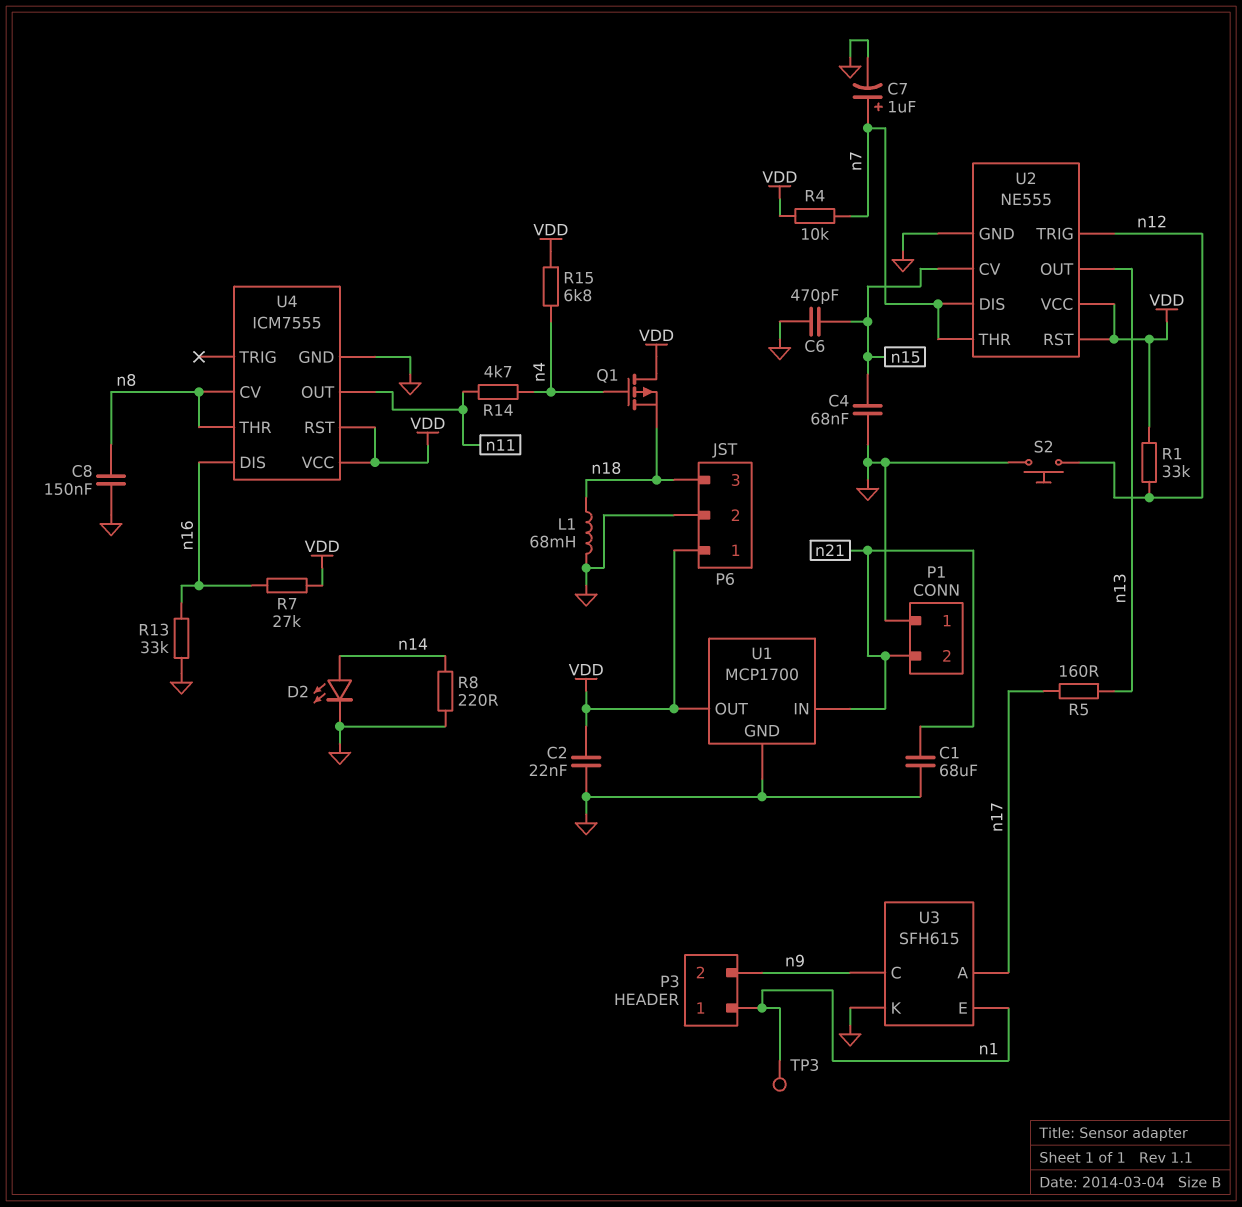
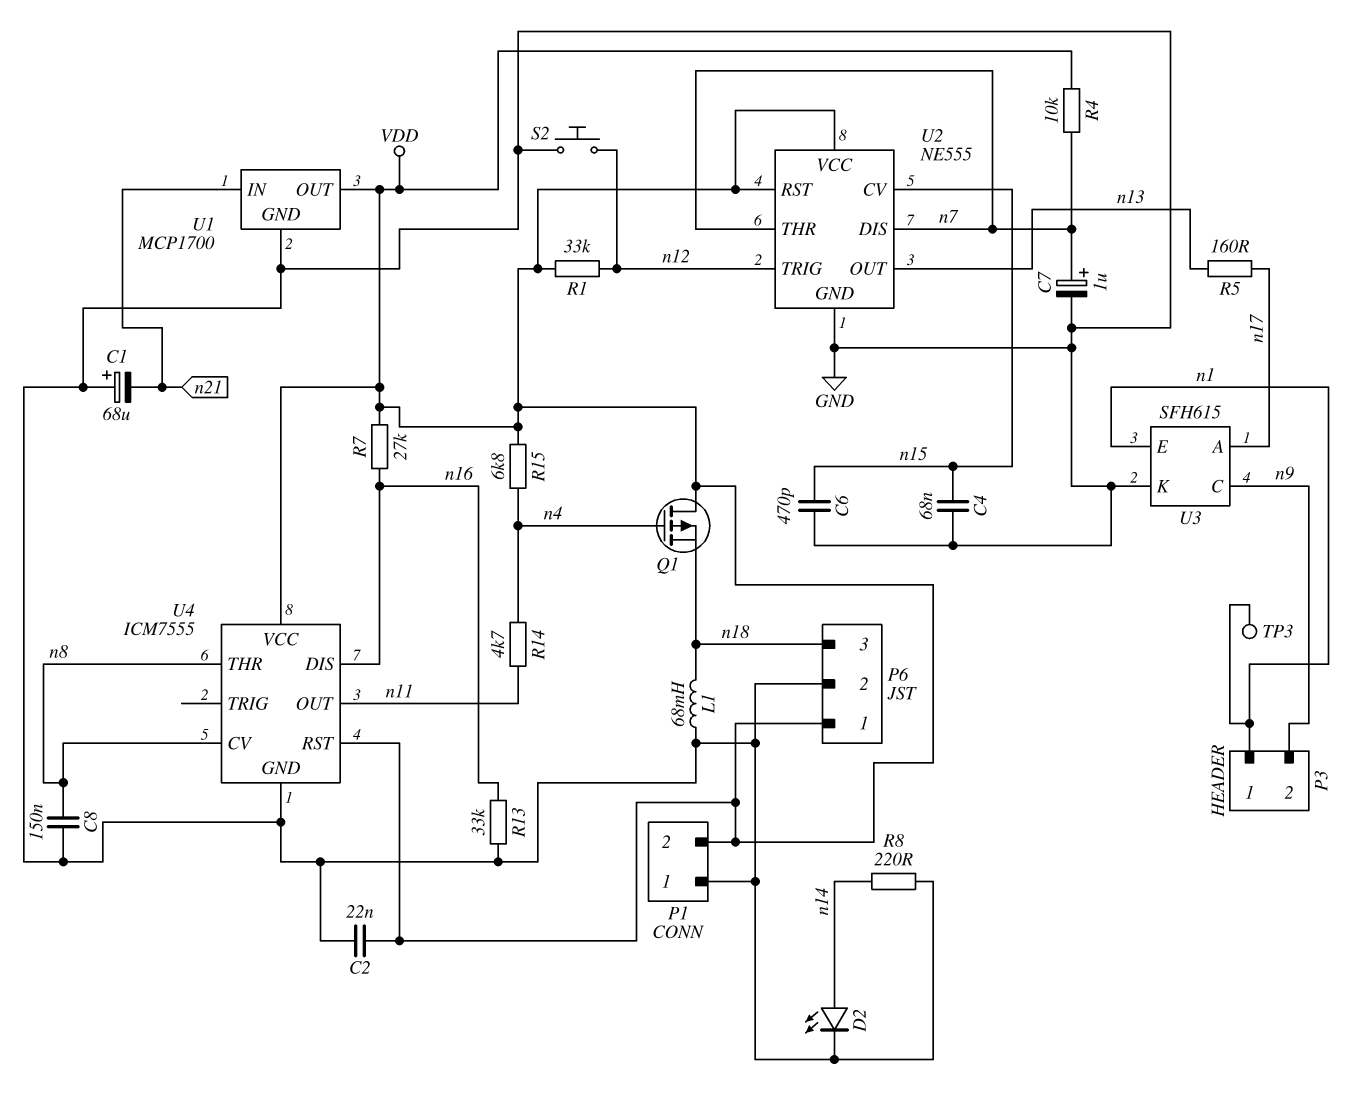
C1: 68uF (GND, n21) -> 68uF (plus GND, minus n21)
P1 pin 2: n21 -> VDD

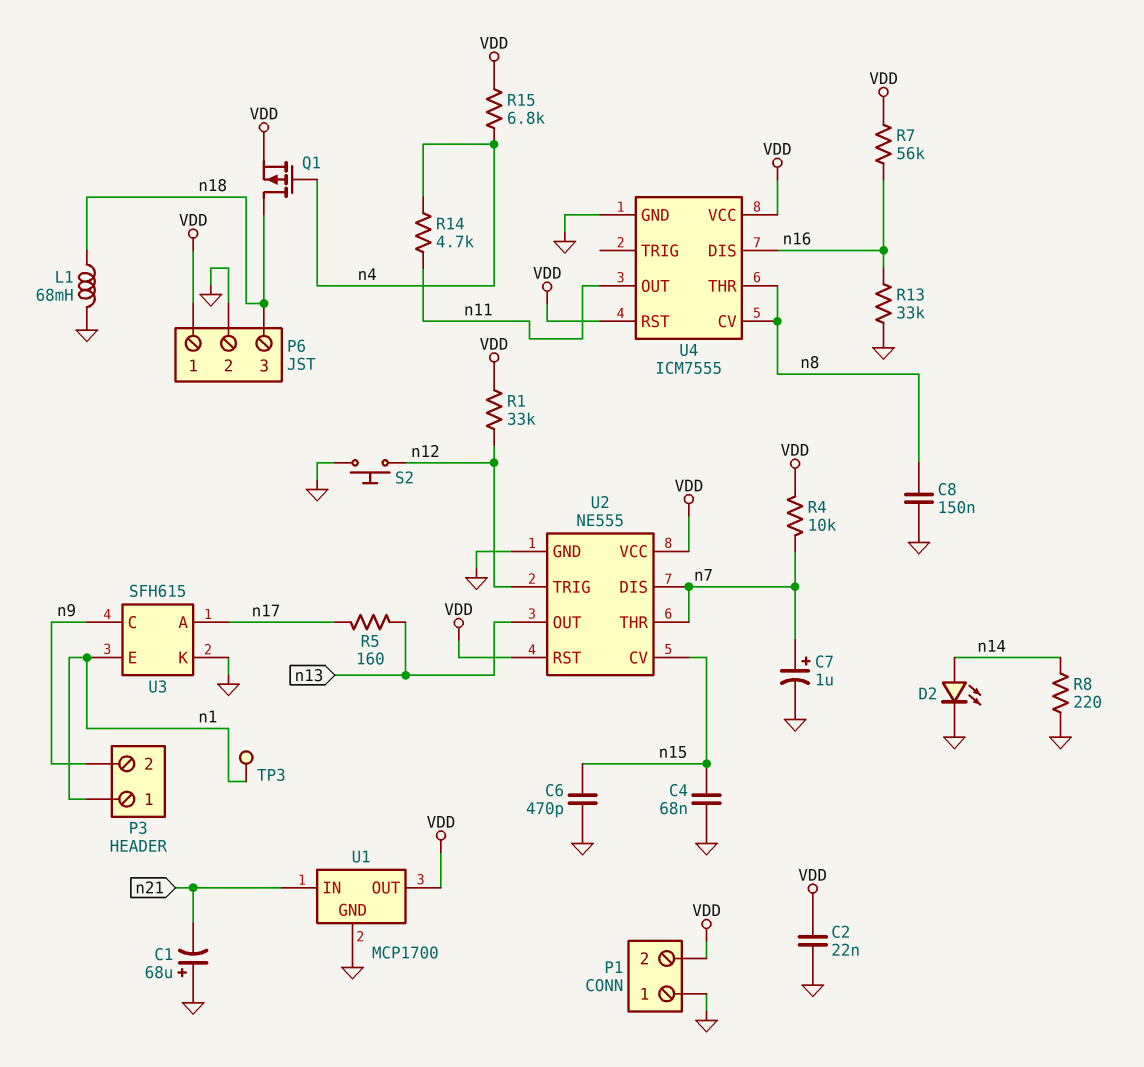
Q1: PMOS (G n4, D VDD, S n18) -> PMOS (G n4, D n18, S VDD)
R7: 27k (VDD, n16) -> 56k (VDD, n16)

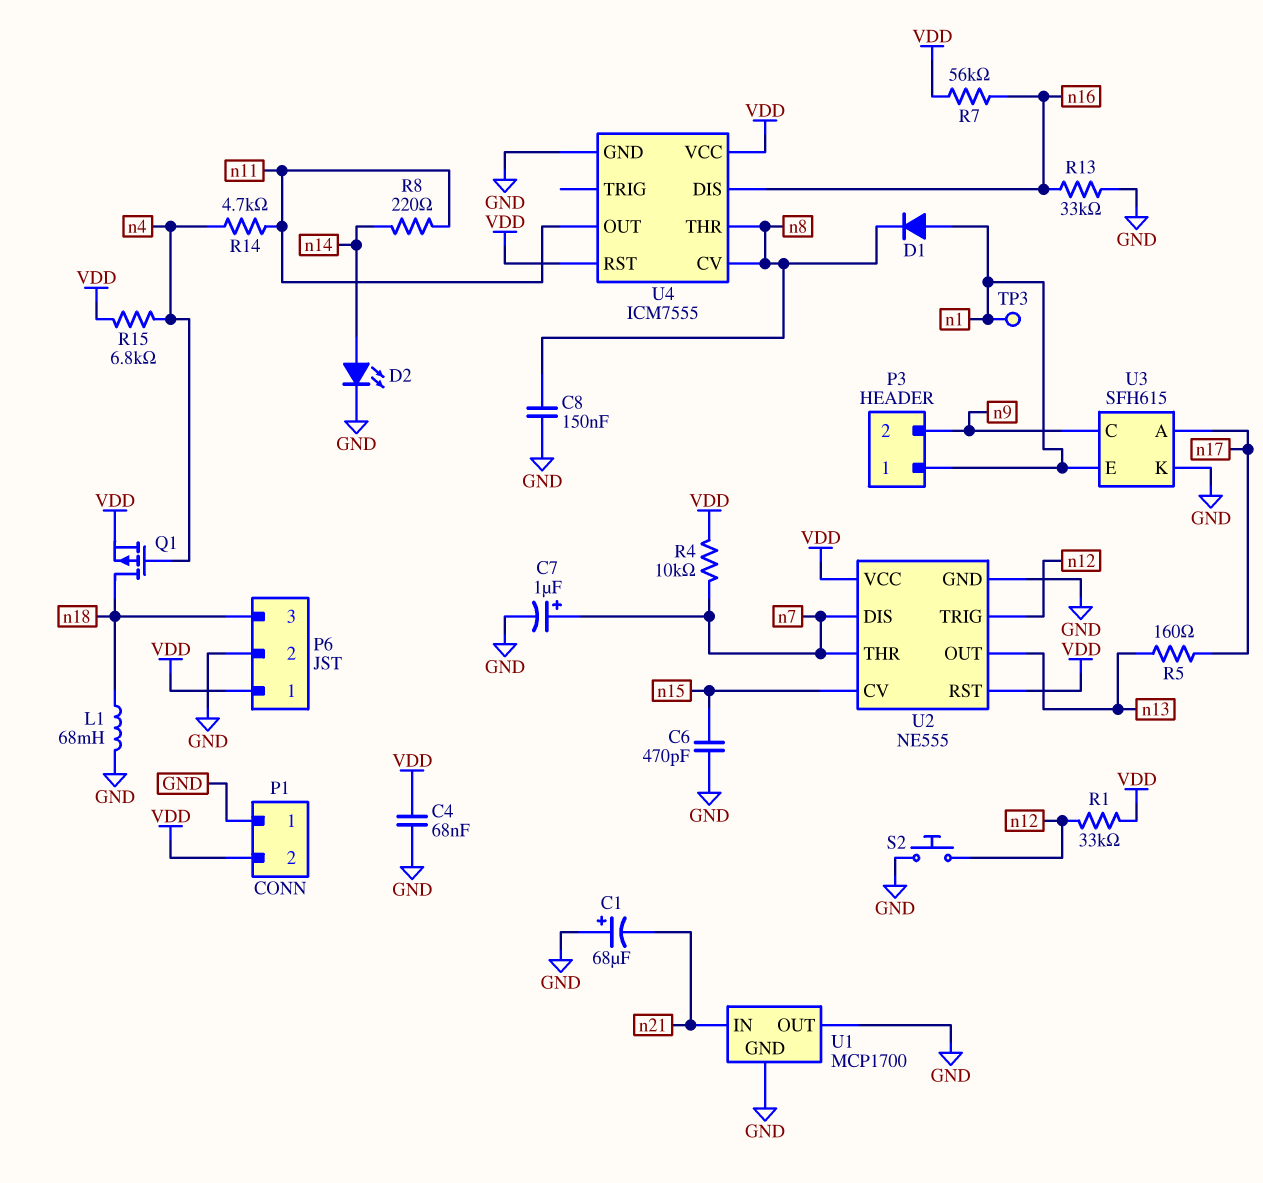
C2: 22nF (GND, VDD) -> none
C4: 68nF (GND, n15) -> 68nF (GND, VDD)
D1: none -> diode (A n1, K n8)
R8: 220 (GND, n14) -> 220 (n11, n14)
U1 pin OUT: VDD -> GND

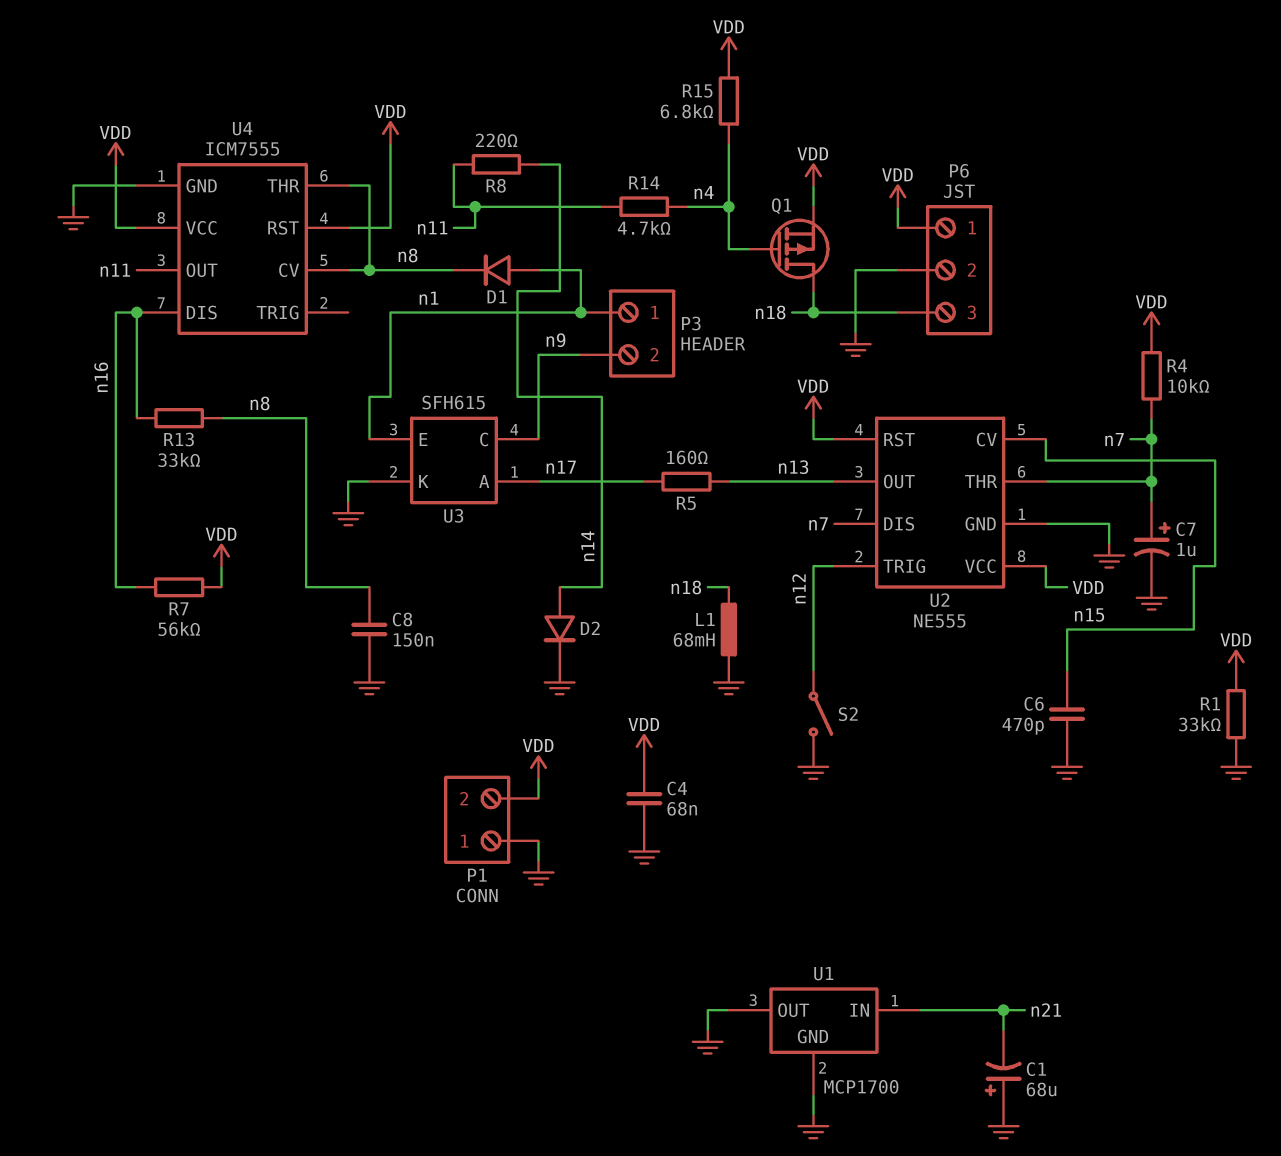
D2: LED (A n14, K GND) -> diode (A n14, K GND)
R1: 33k (VDD, n12) -> 33k (GND, VDD)
R13: 33k (GND, n16) -> 33k (n8, n16)
S2: button (GND, n12) -> switch (GND, n12)
TP3: test point (n1) -> none

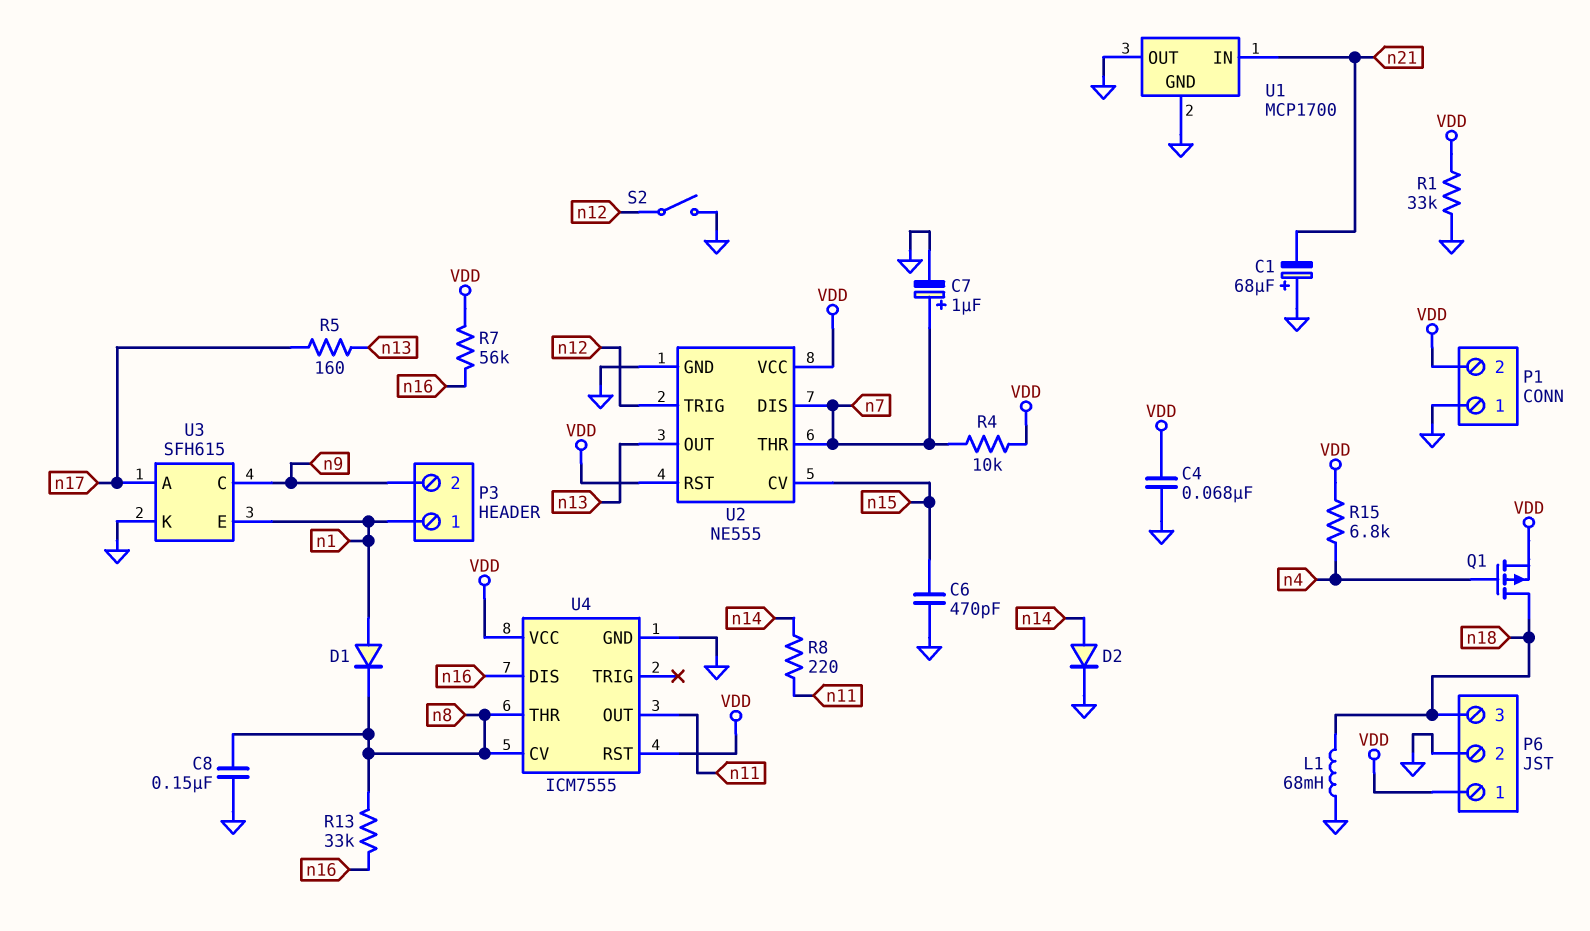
R14: 4.7k (n4, n11) -> none

